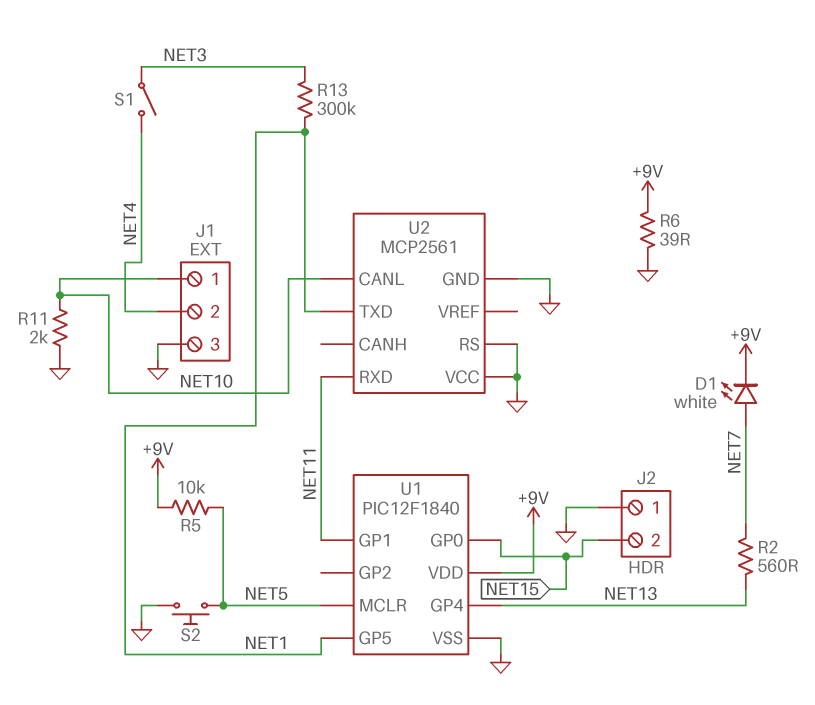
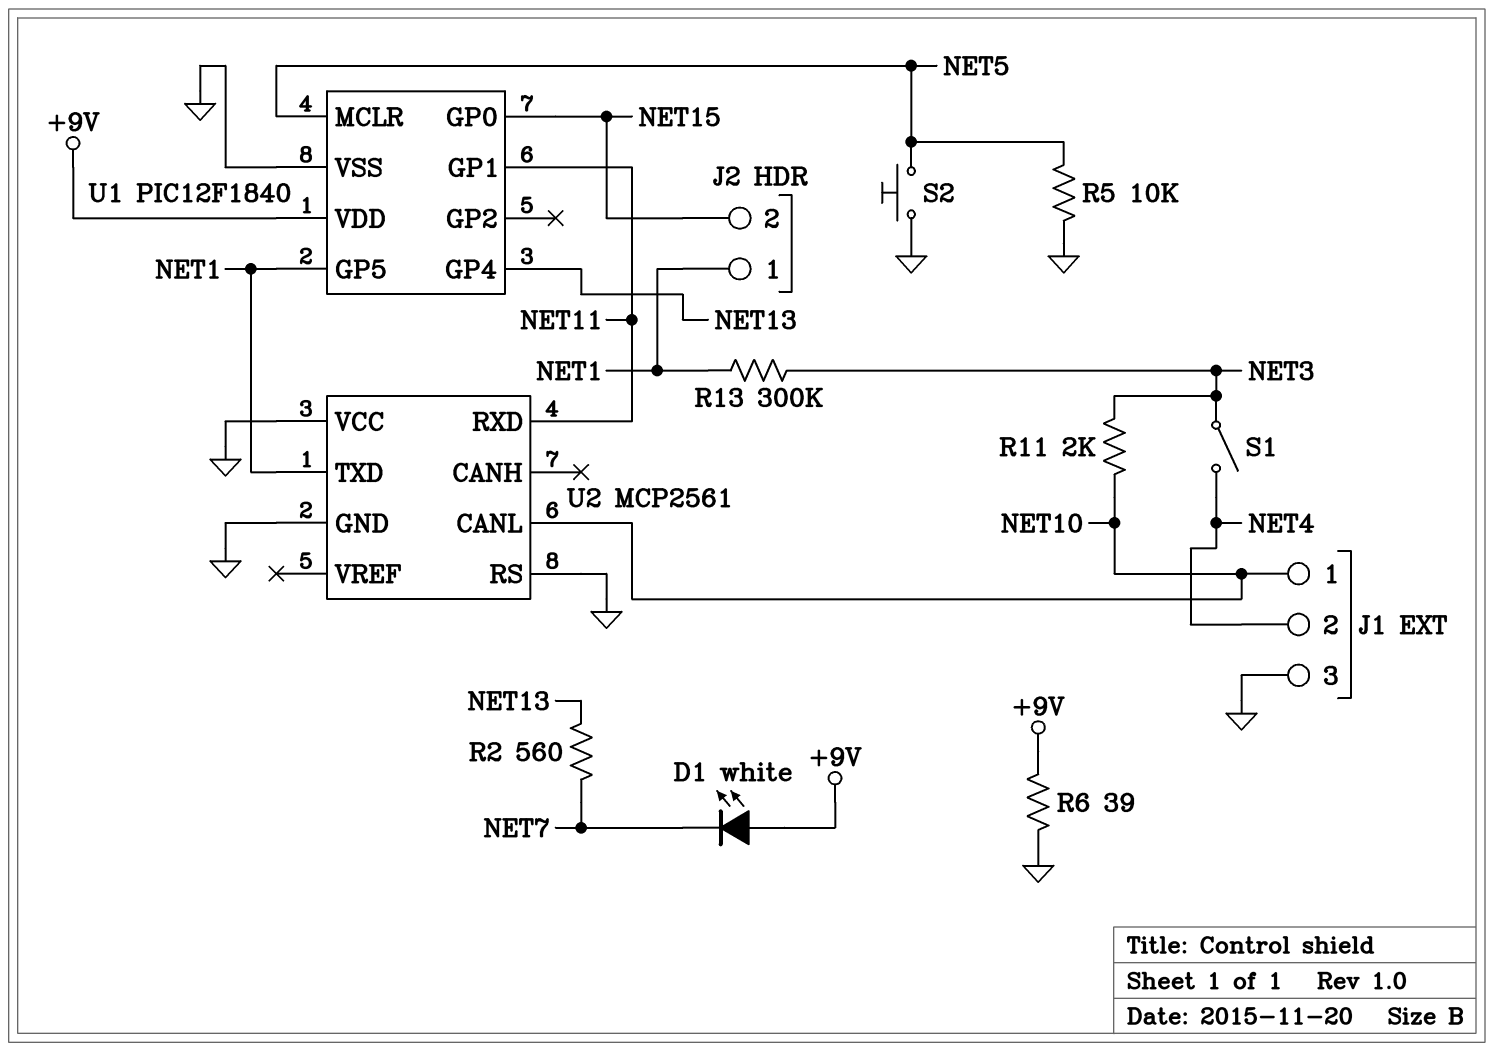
D1: LED white (A NET7, K +9V) -> LED white (A +9V, K NET7)
J2 pin 1: GND -> NET1
R5: 10k (+9V, NET5) -> 10k (GND, NET5)
R11: 2k (GND, NET10) -> 2k (NET3, NET10)

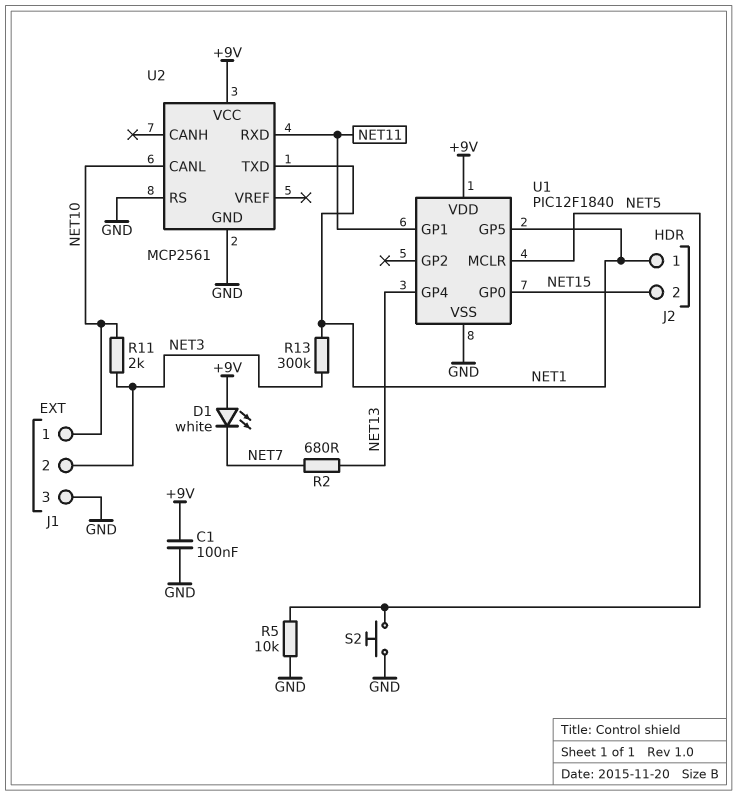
C1: none -> 100nF (+9V, GND)
J1 pin 2: NET4 -> NET3
R2: 560 (NET7, NET13) -> 680 (NET7, NET13)
R6: 39 (+9V, GND) -> none
S1: switch (NET3, NET4) -> none
U2 pin VCC: GND -> +9V

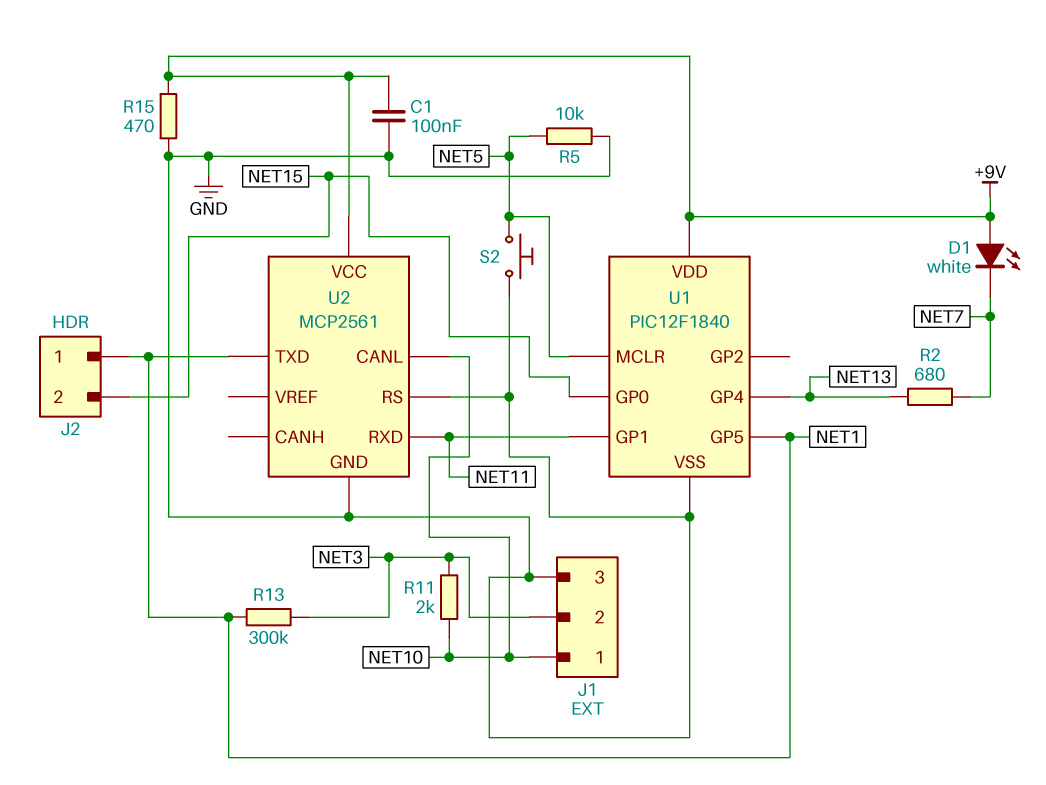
R15: none -> 470 (+9V, GND)

